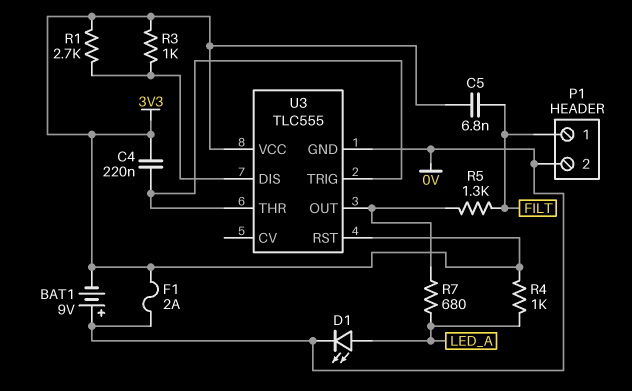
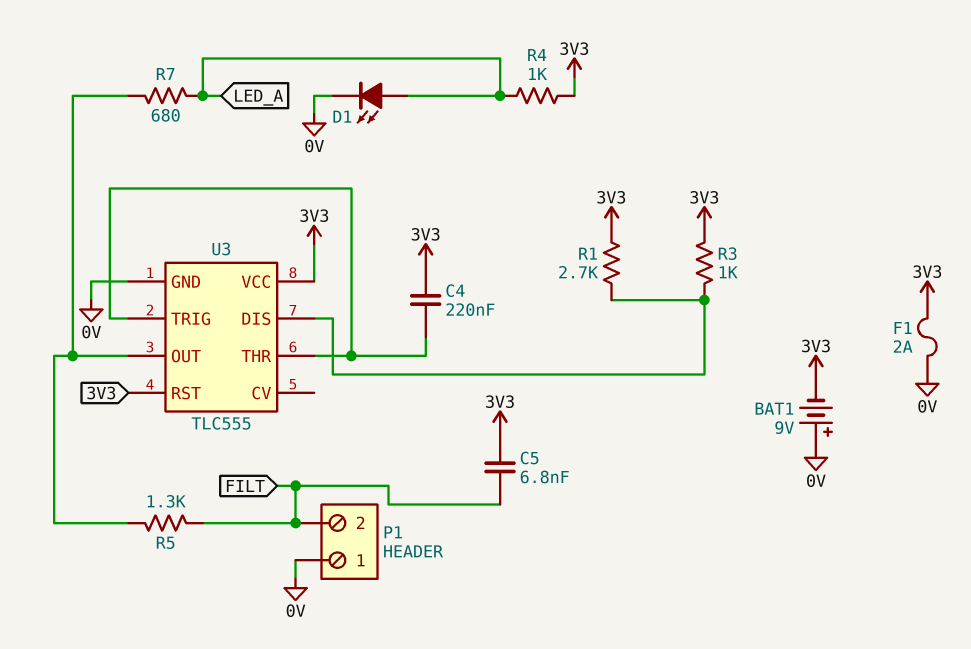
P1 pin 1: FILT -> 0V
P1 pin 2: 0V -> FILT

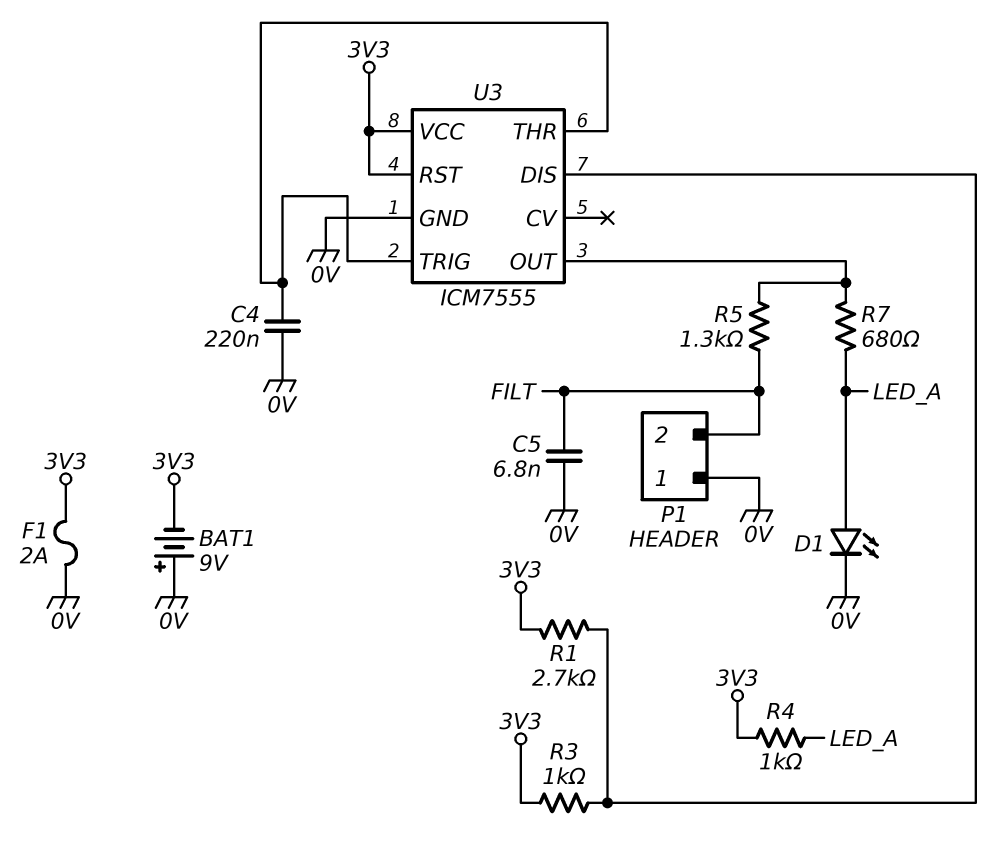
C4: 220nF (3V3, U3/THR) -> 220nF (0V, U3/THR)
C5: 6.8nF (3V3, FILT) -> 6.8nF (0V, FILT)
U3: TLC555 -> ICM7555

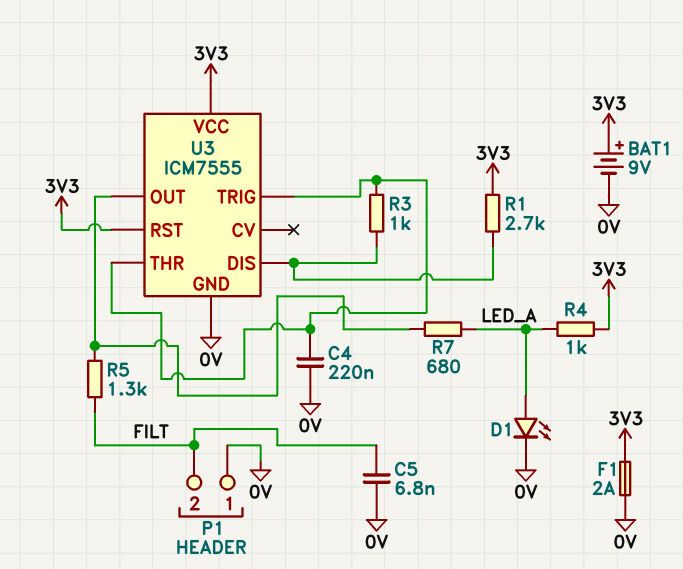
BAT1: 9V (plus 0V, minus 3V3) -> 9V (plus 3V3, minus 0V)
R3: 1k (3V3, U3/DIS) -> 1k (U3/DIS, U3/THR)

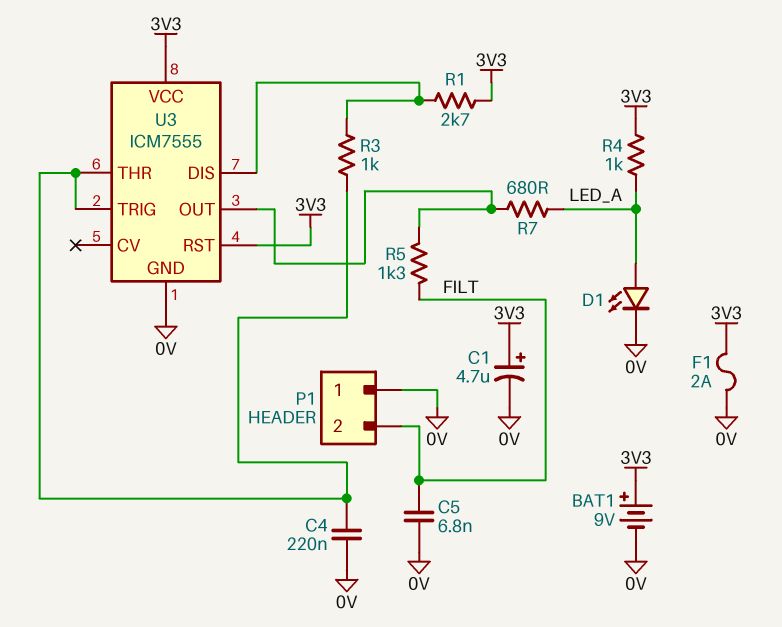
C1: none -> 4.7uF (plus 3V3, minus 0V)

